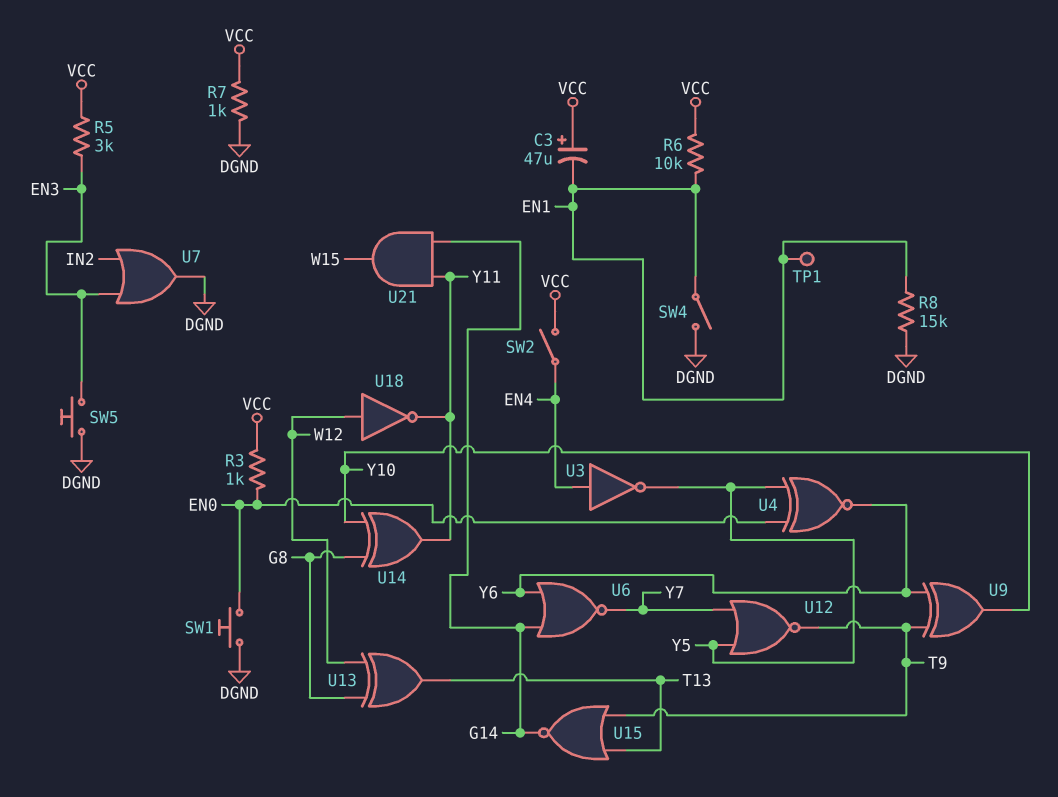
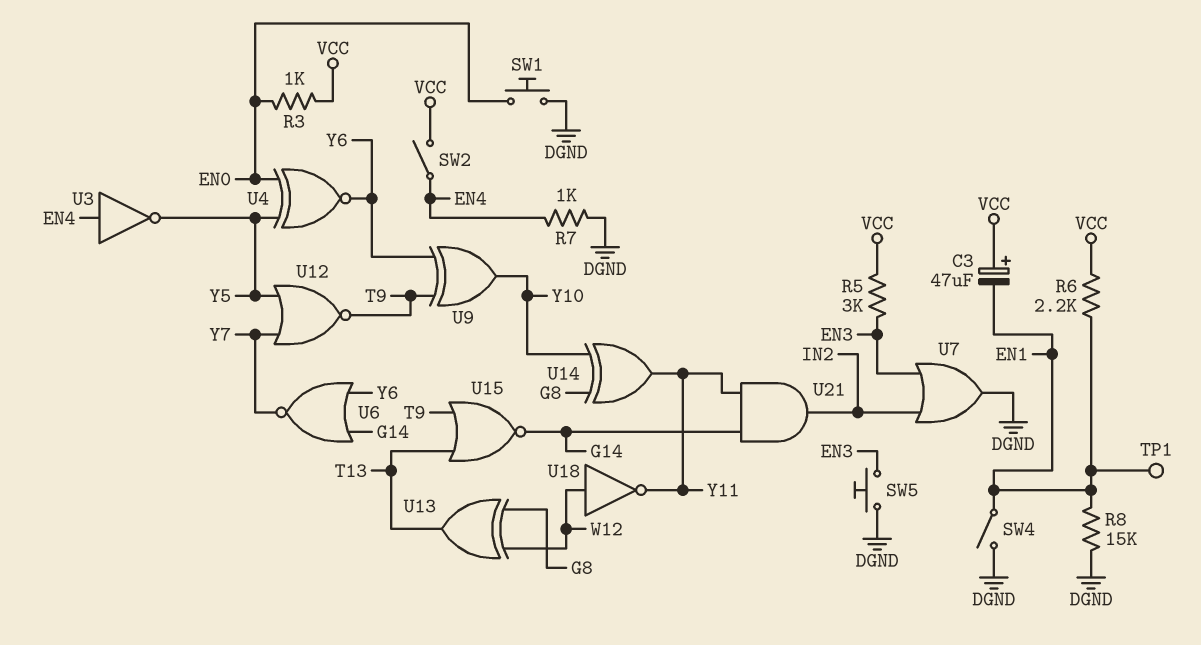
R6: 10k (EN1, VCC) -> 2.2k (EN1, VCC)
R7: 1k (DGND, VCC) -> 1k (DGND, EN4)
U21: AND (in G14, in Y11, out W15) -> AND (in G14, in Y11, out IN2)

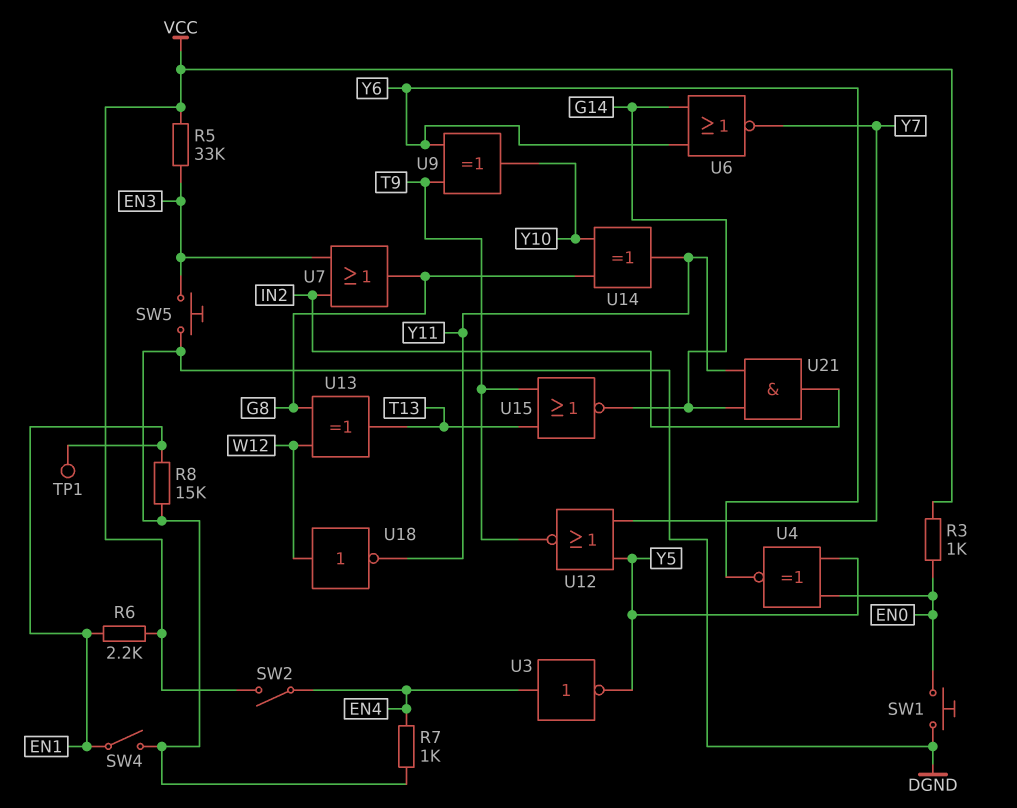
C3: 47uF (plus VCC, minus EN1) -> none
R5: 3k (EN3, VCC) -> 33k (EN3, VCC)
U7: OR (in EN3, in IN2, out DGND) -> OR (in EN3, in IN2, out G8)

